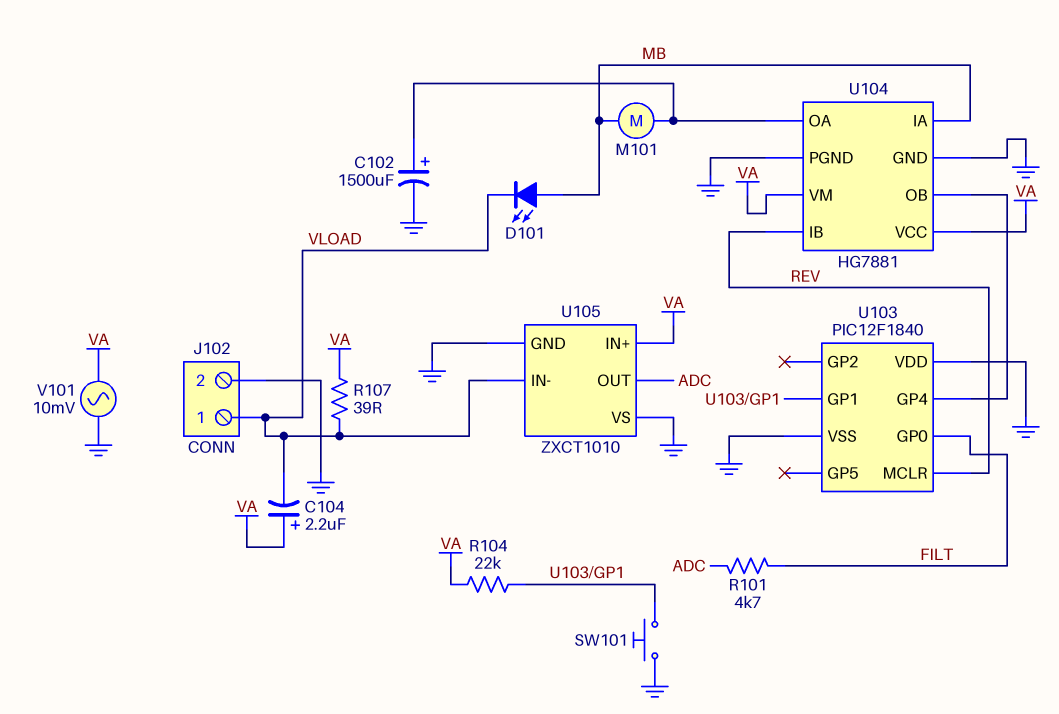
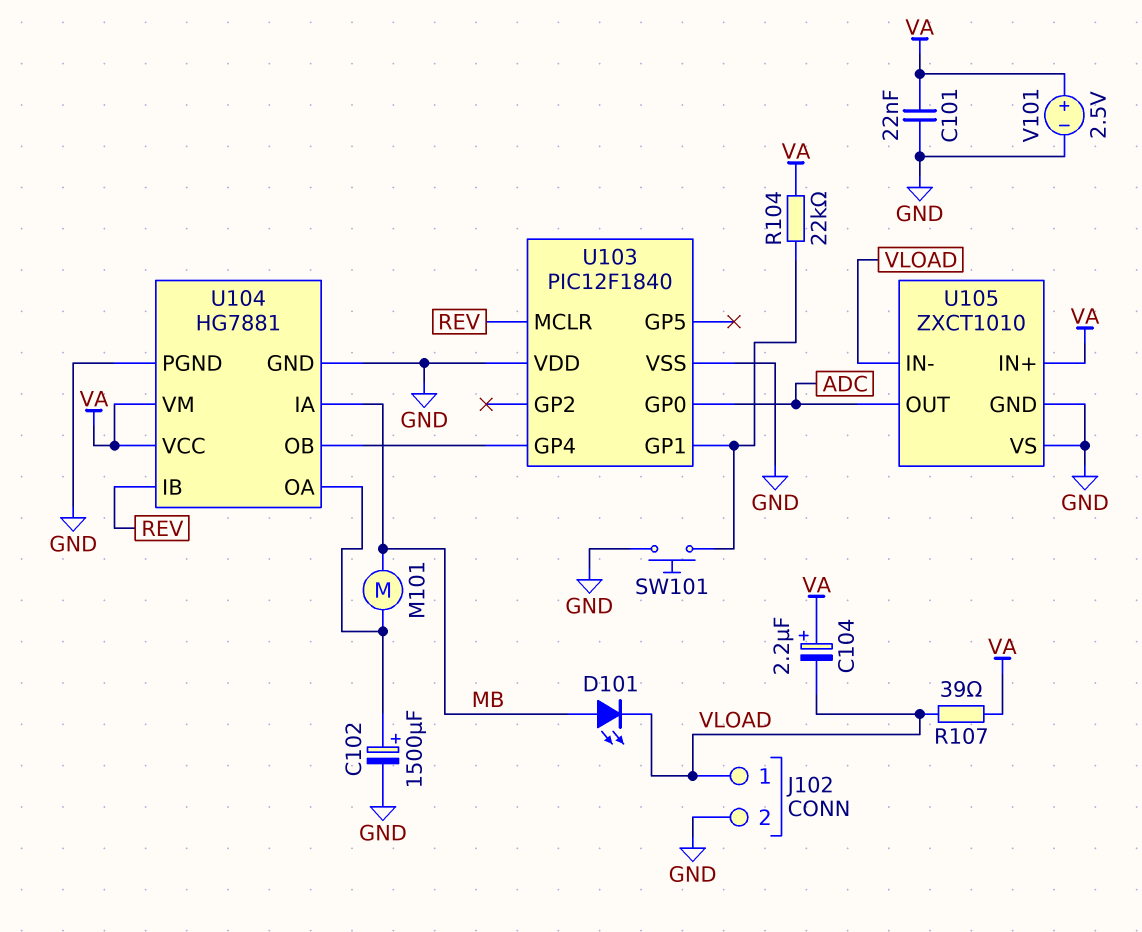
C101: none -> 22nF (GND, VA)
R101: 4.7k (ADC, FILT) -> none
U103 pin GP0: FILT -> ADC
V101: AC 10mV (GND, VA) -> 2.5V (plus VA, minus GND)

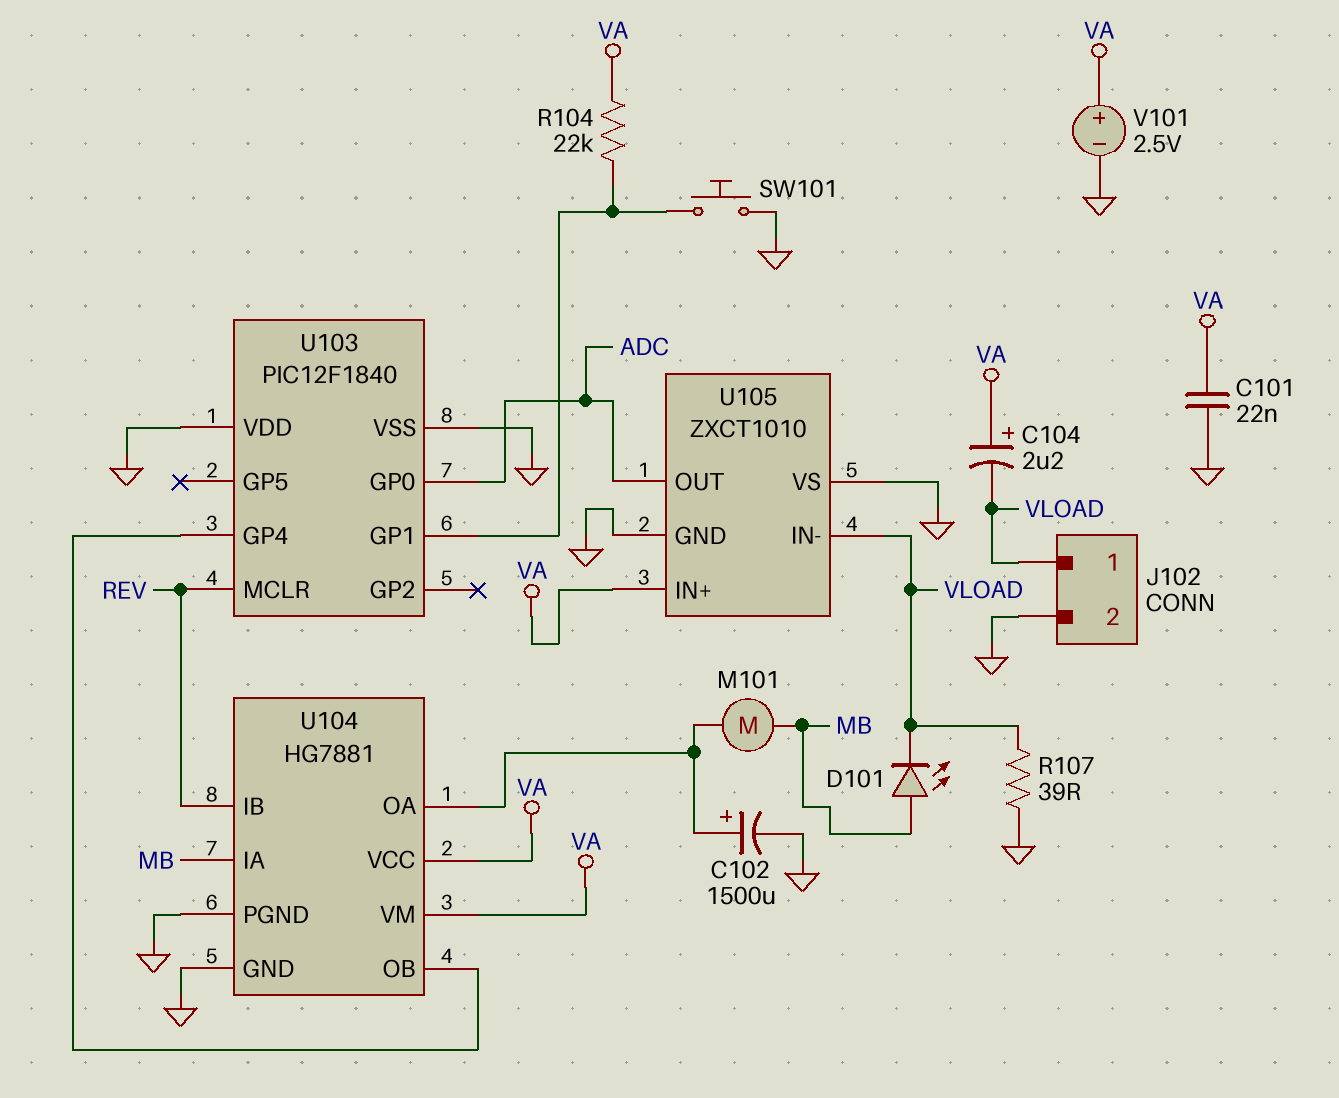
R107: 39 (VA, VLOAD) -> 39 (GND, VLOAD)

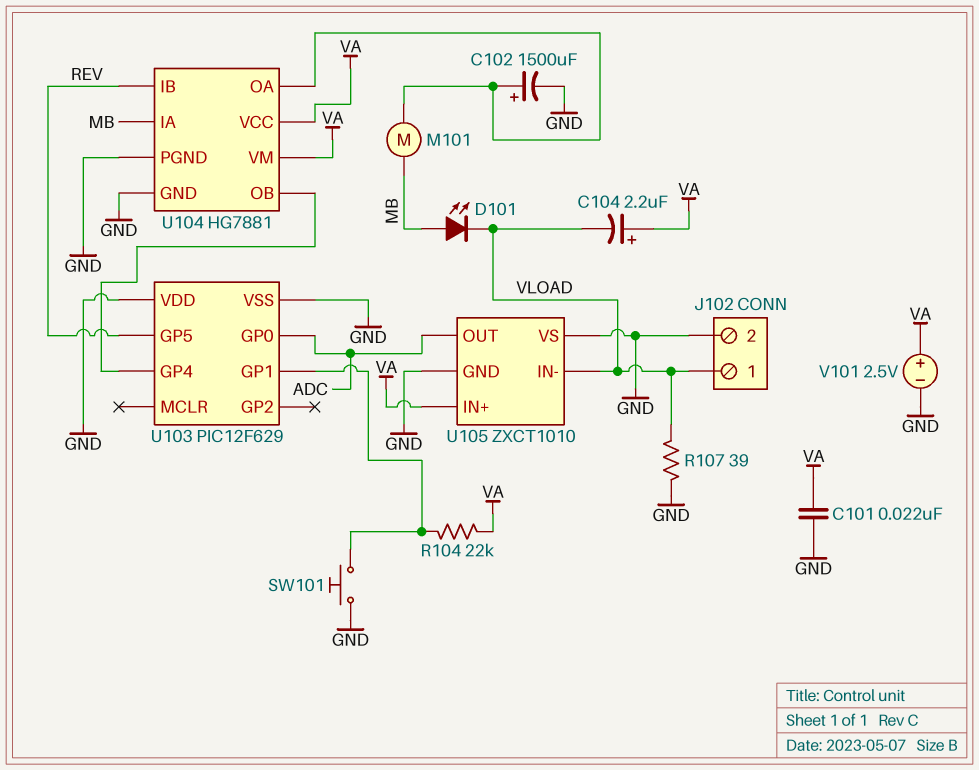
U103: PIC12F1840 -> PIC12F629
U103 pin GP5: none -> REV
U103 pin MCLR: REV -> none

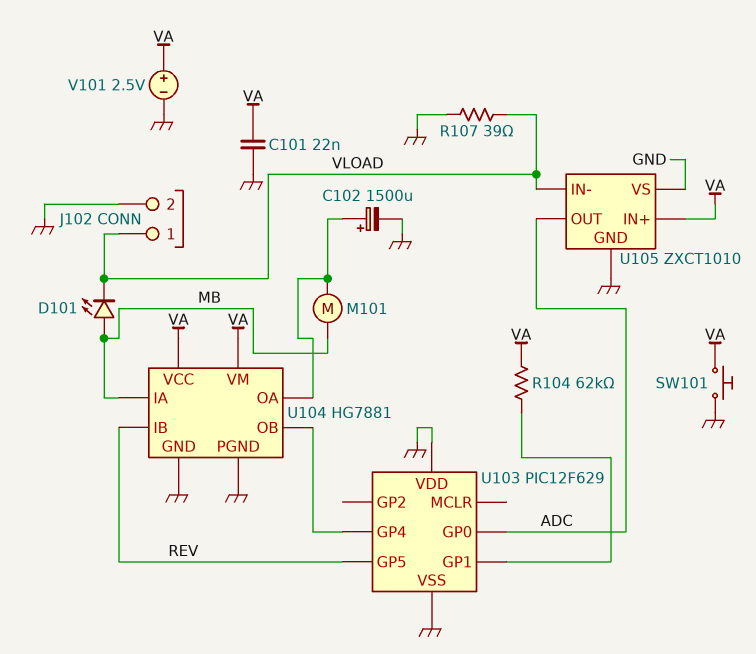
C104: 2.2uF (plus VA, minus VLOAD) -> none
R104: 22k (U103/GP1, VA) -> 62k (U103/GP1, VA)
SW101: button (GND, U103/GP1) -> button (GND, VA)

